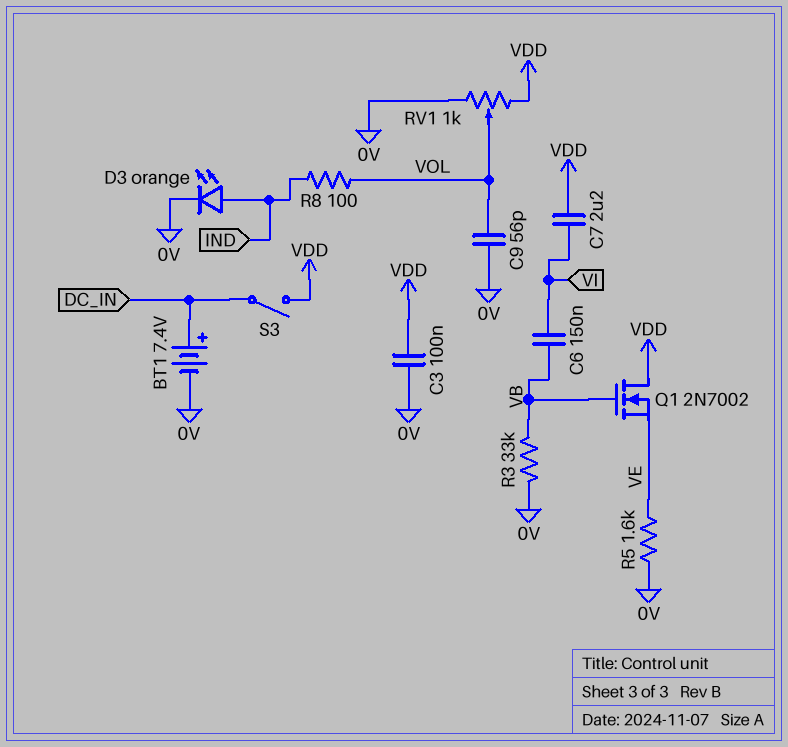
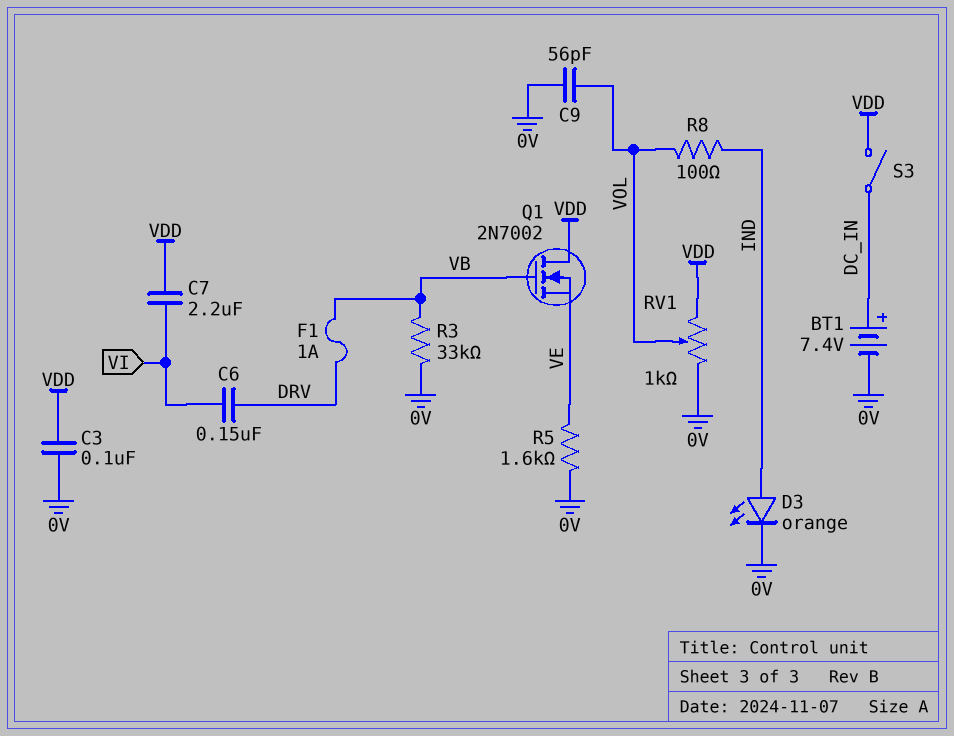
C6: 150nF (VB, VI) -> 150nF (DRV, VI)
F1: none -> 1A (DRV, VB)

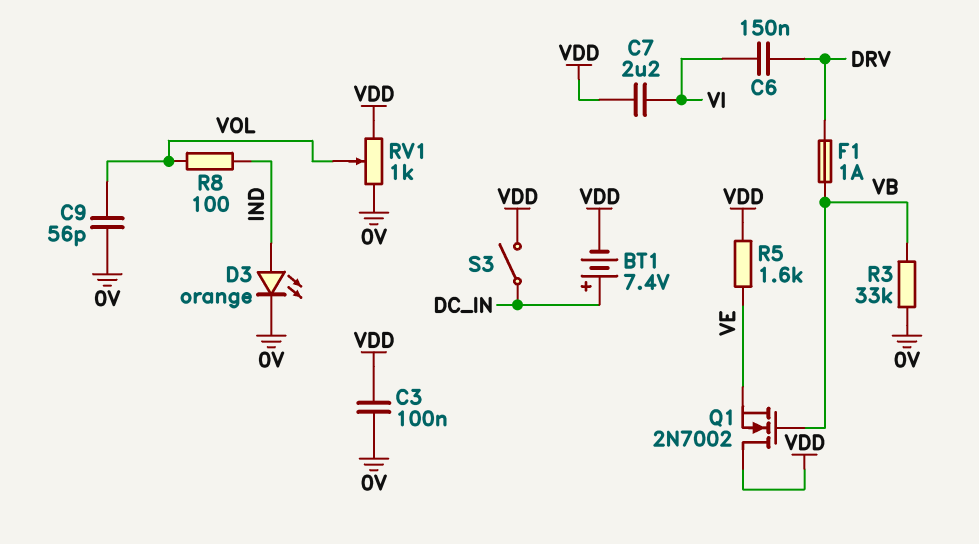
BT1: 7.4V (plus DC_IN, minus 0V) -> 7.4V (plus DC_IN, minus VDD)
R5: 1.6k (0V, VE) -> 1.6k (VDD, VE)

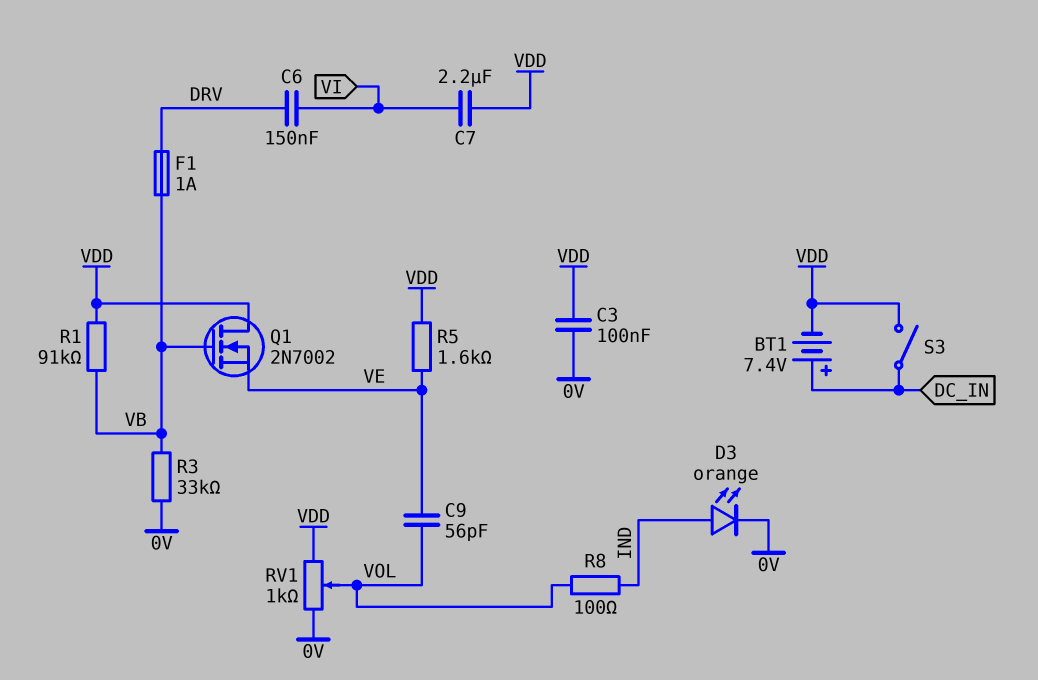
C9: 56pF (0V, VOL) -> 56pF (VE, VOL)
R1: none -> 91k (VB, VDD)

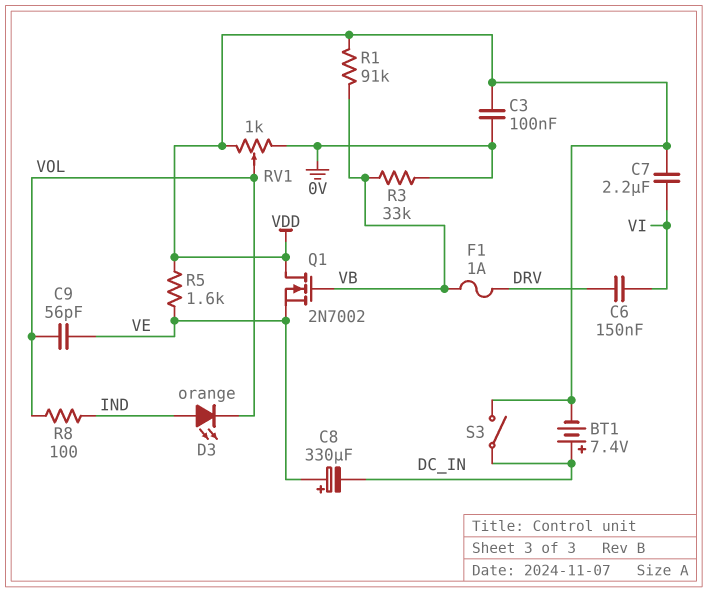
C8: none -> 330uF (plus VE, minus DC_IN)
D3: LED orange (A IND, K 0V) -> LED orange (A IND, K VOL)

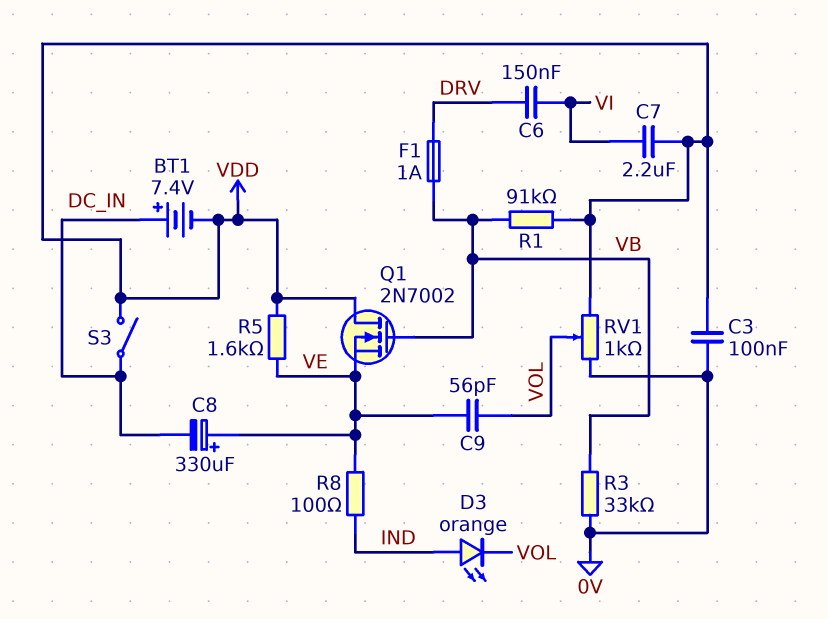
R8: 100 (IND, VOL) -> 100 (IND, VE)

